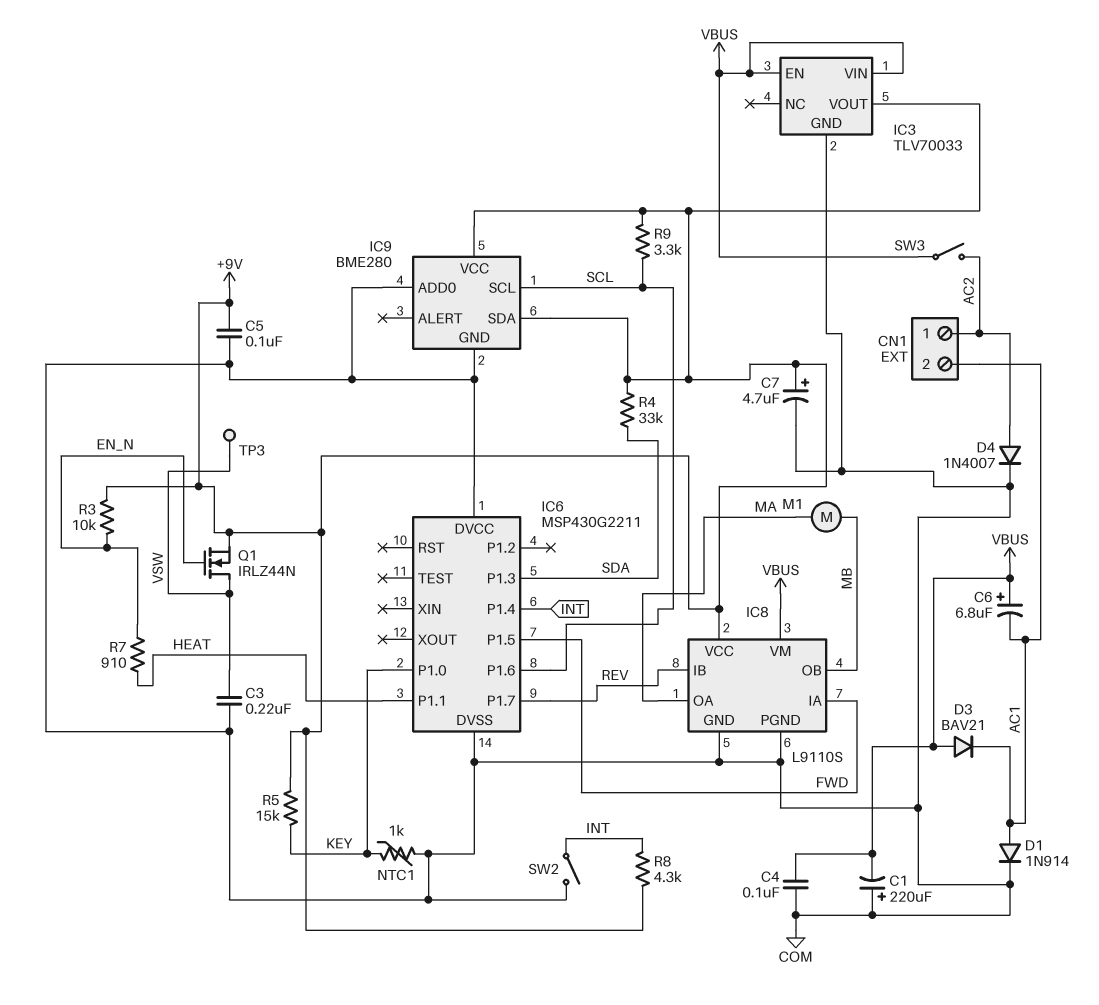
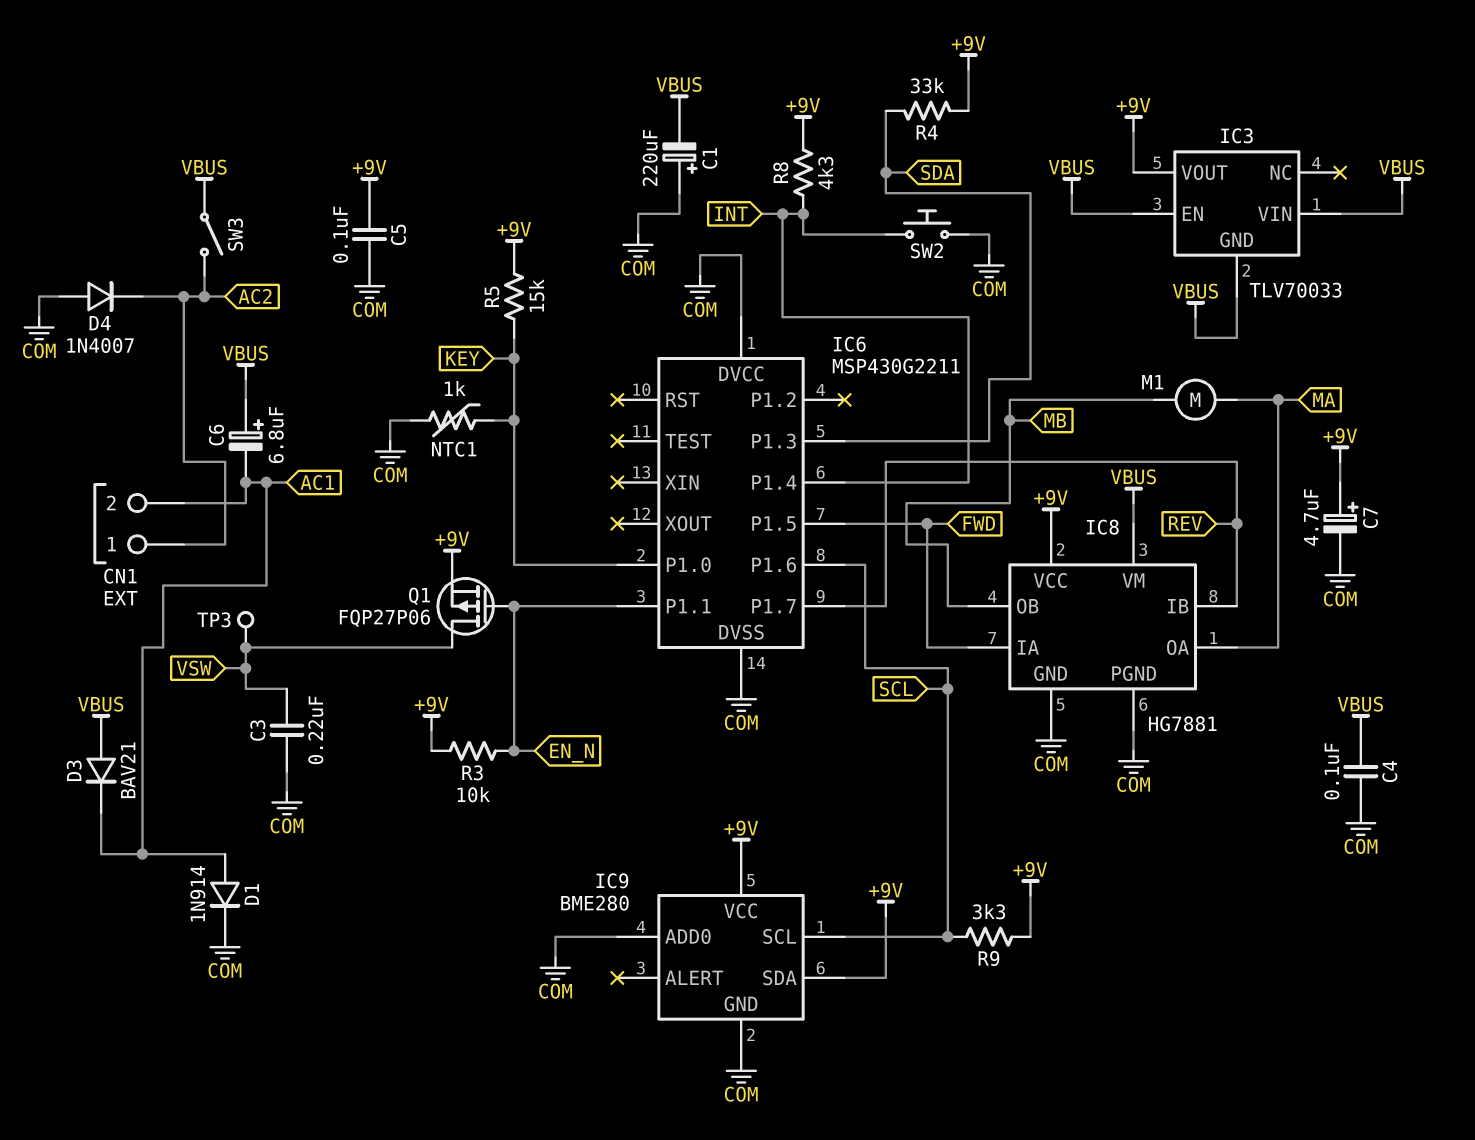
D4: diode 1N4007 (A AC2, K COM) -> diode 1N4007 (A COM, K AC2)
IC3 pin GND: COM -> VBUS
IC6 pin P1.1: HEAT -> EN_N
IC8: L9110S -> HG7881
Q1: NMOS IRLZ44N (G EN_N, D VSW, S +9V) -> PMOS FQP27P06 (G EN_N, D VSW, S +9V)
R7: 910 (EN_N, HEAT) -> none
SW2: switch (COM, INT) -> button (COM, INT)

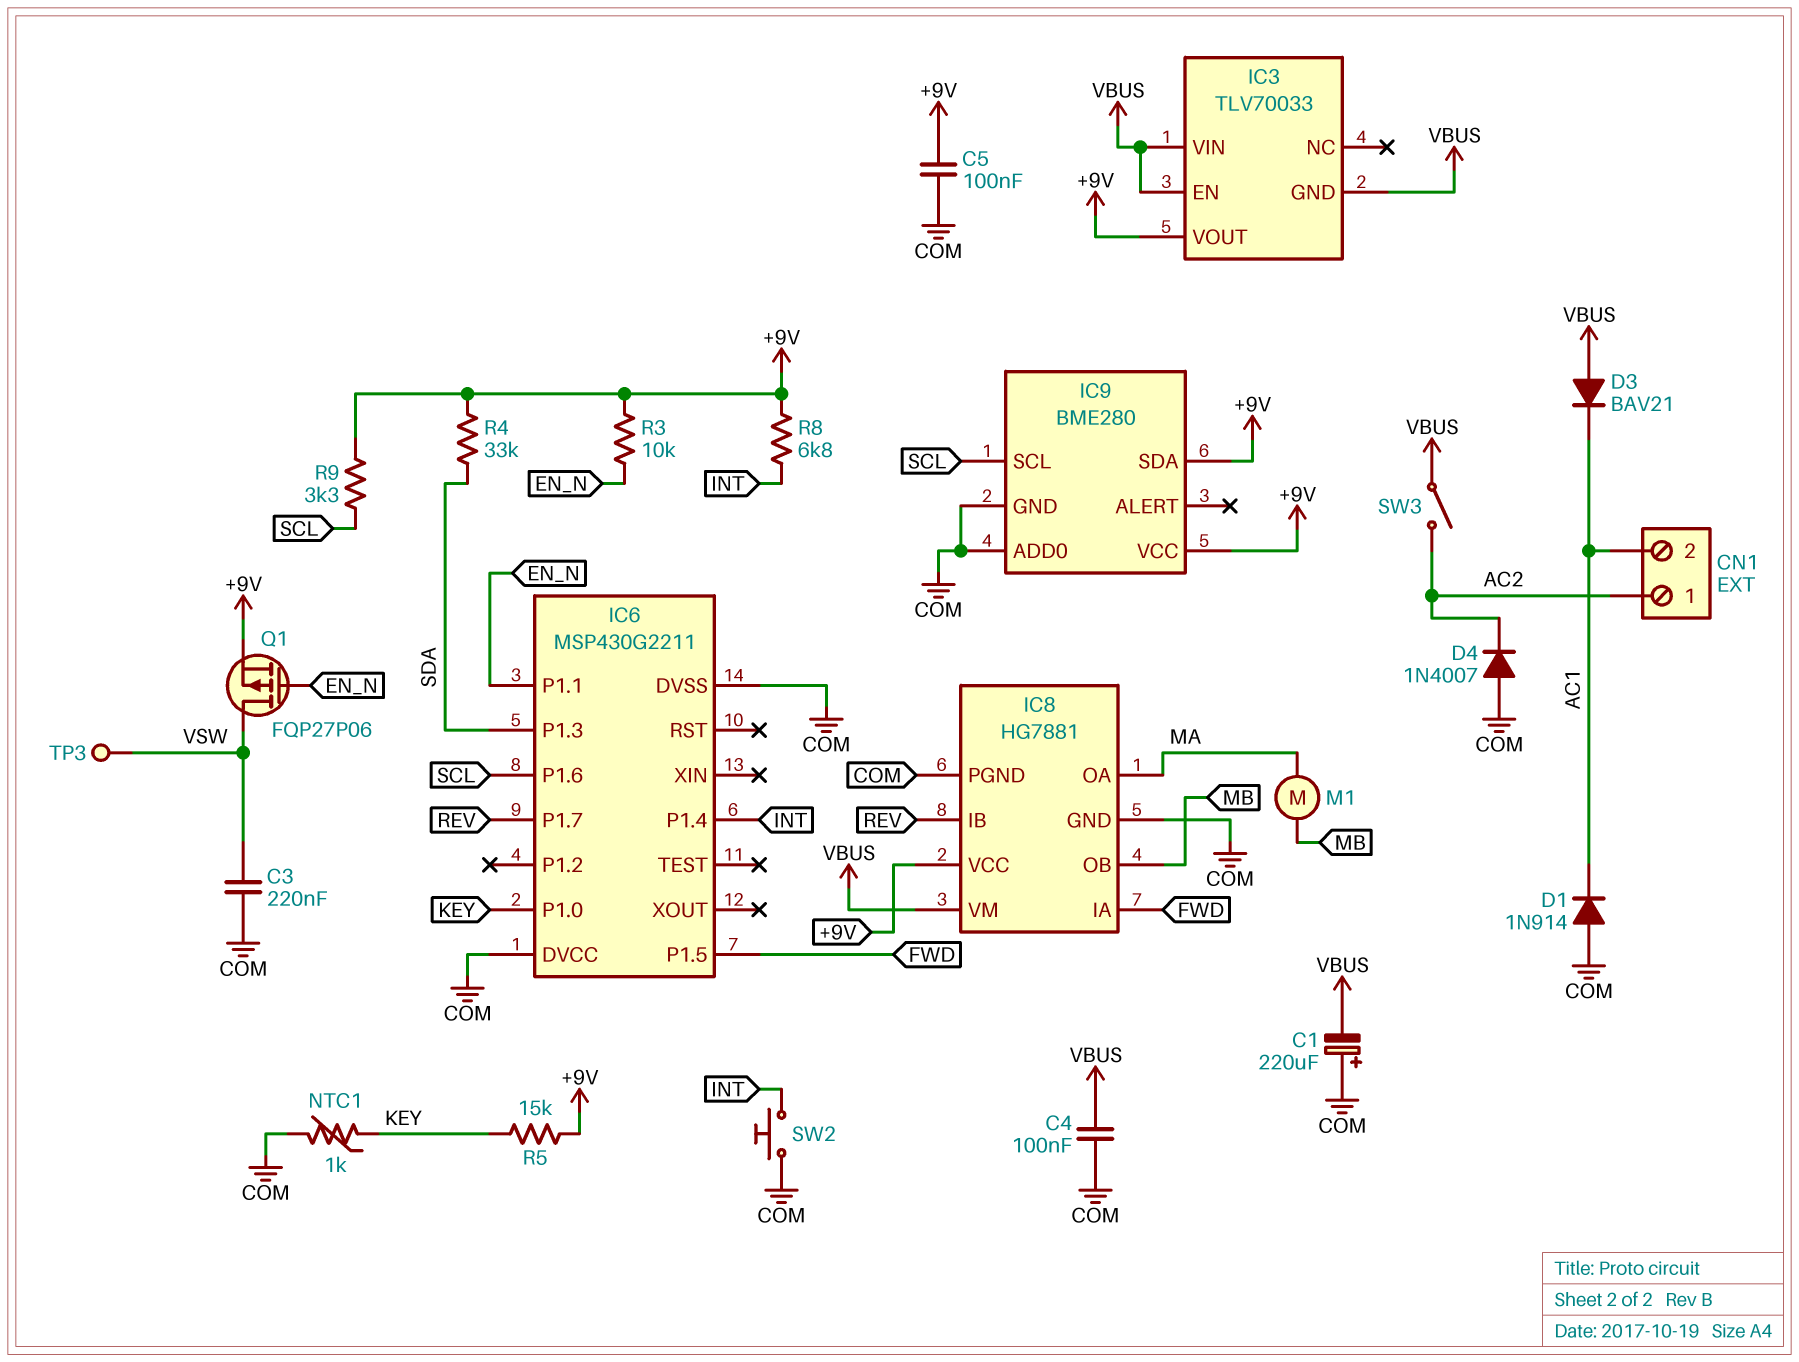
C6: 6.8uF (plus VBUS, minus AC1) -> none
C7: 4.7uF (plus +9V, minus COM) -> none
D1: diode 1N914 (A AC1, K COM) -> diode 1N914 (A COM, K AC1)
R8: 4.3k (+9V, INT) -> 6.8k (+9V, INT)

